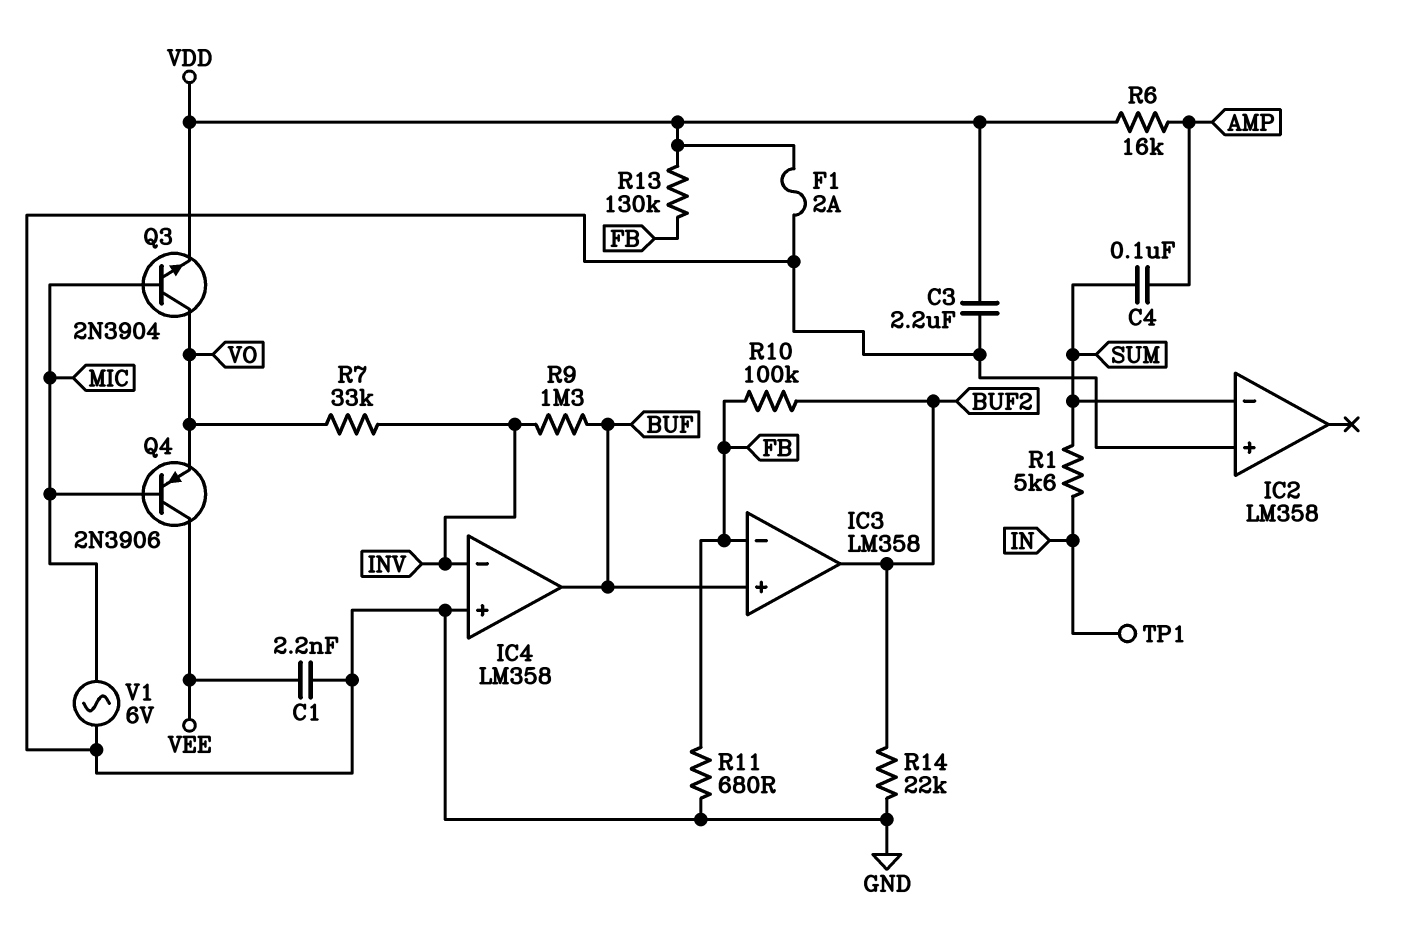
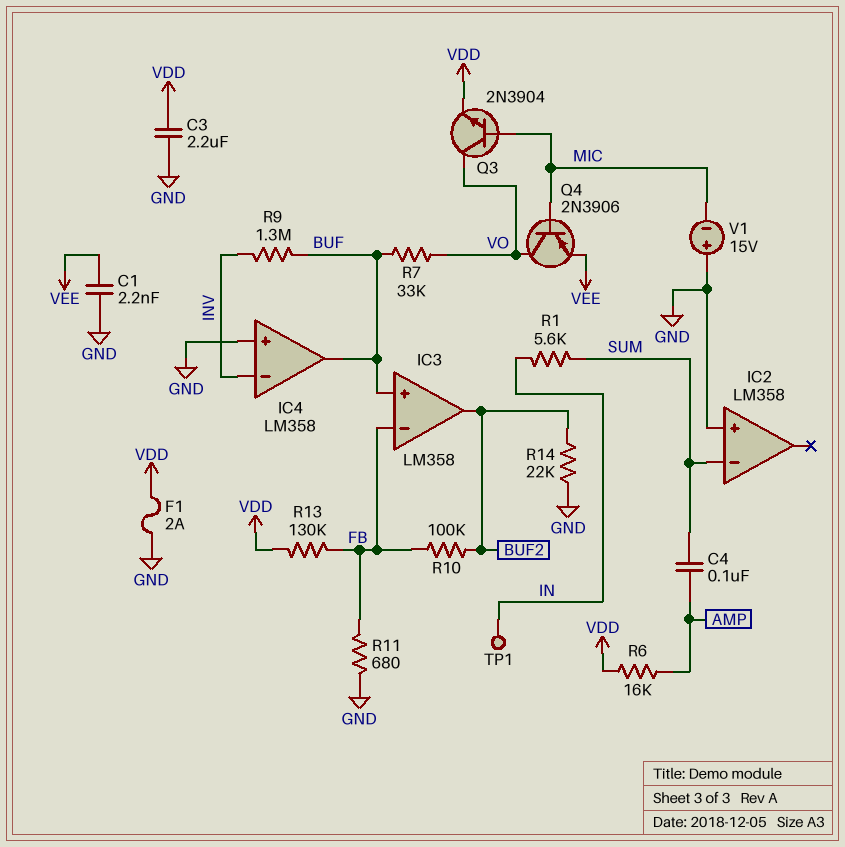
Q4: PNP 2N3906 (B MIC, C VEE, E VO) -> PNP 2N3906 (B MIC, C VO, E VEE)
R7: 33k (INV, VO) -> 33k (BUF, VO)
V1: AC 6V (GND, MIC) -> 15V (plus GND, minus MIC)

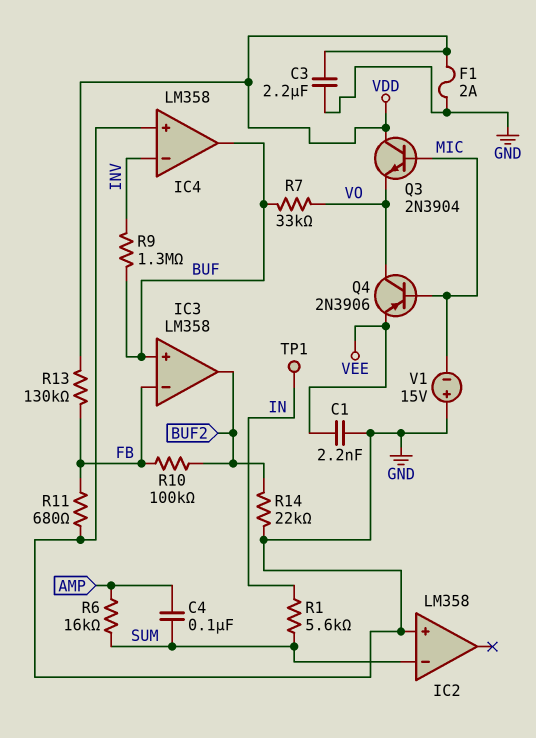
Q3: NPN 2N3904 (B MIC, C VO, E VDD) -> NPN 2N3904 (B MIC, C VDD, E VO)
R6: 16k (AMP, VDD) -> 16k (AMP, SUM)

